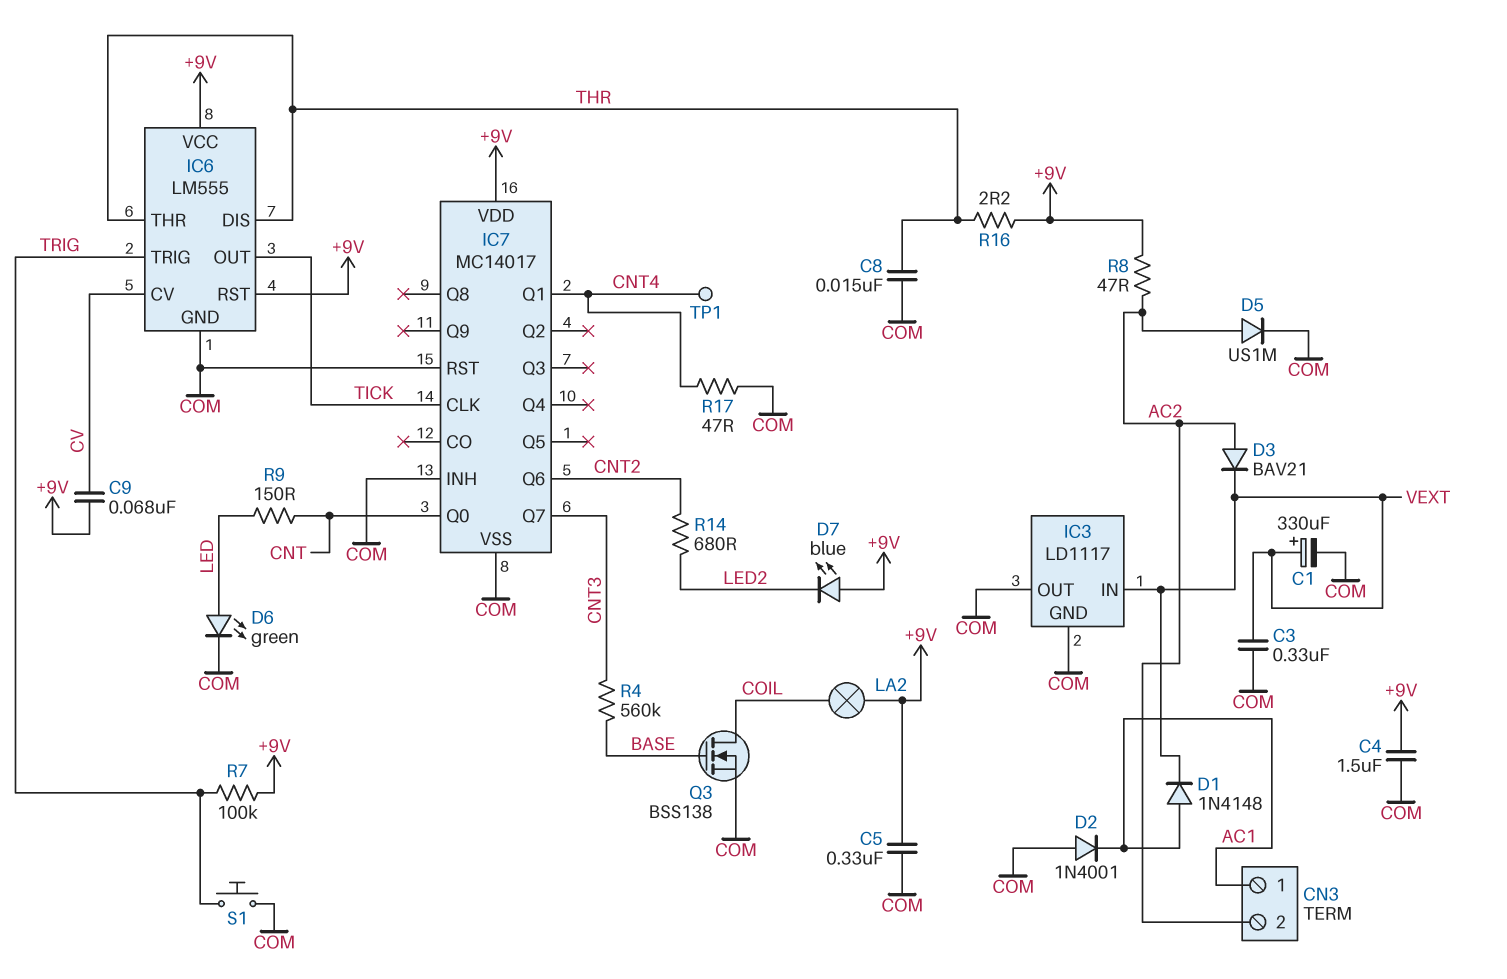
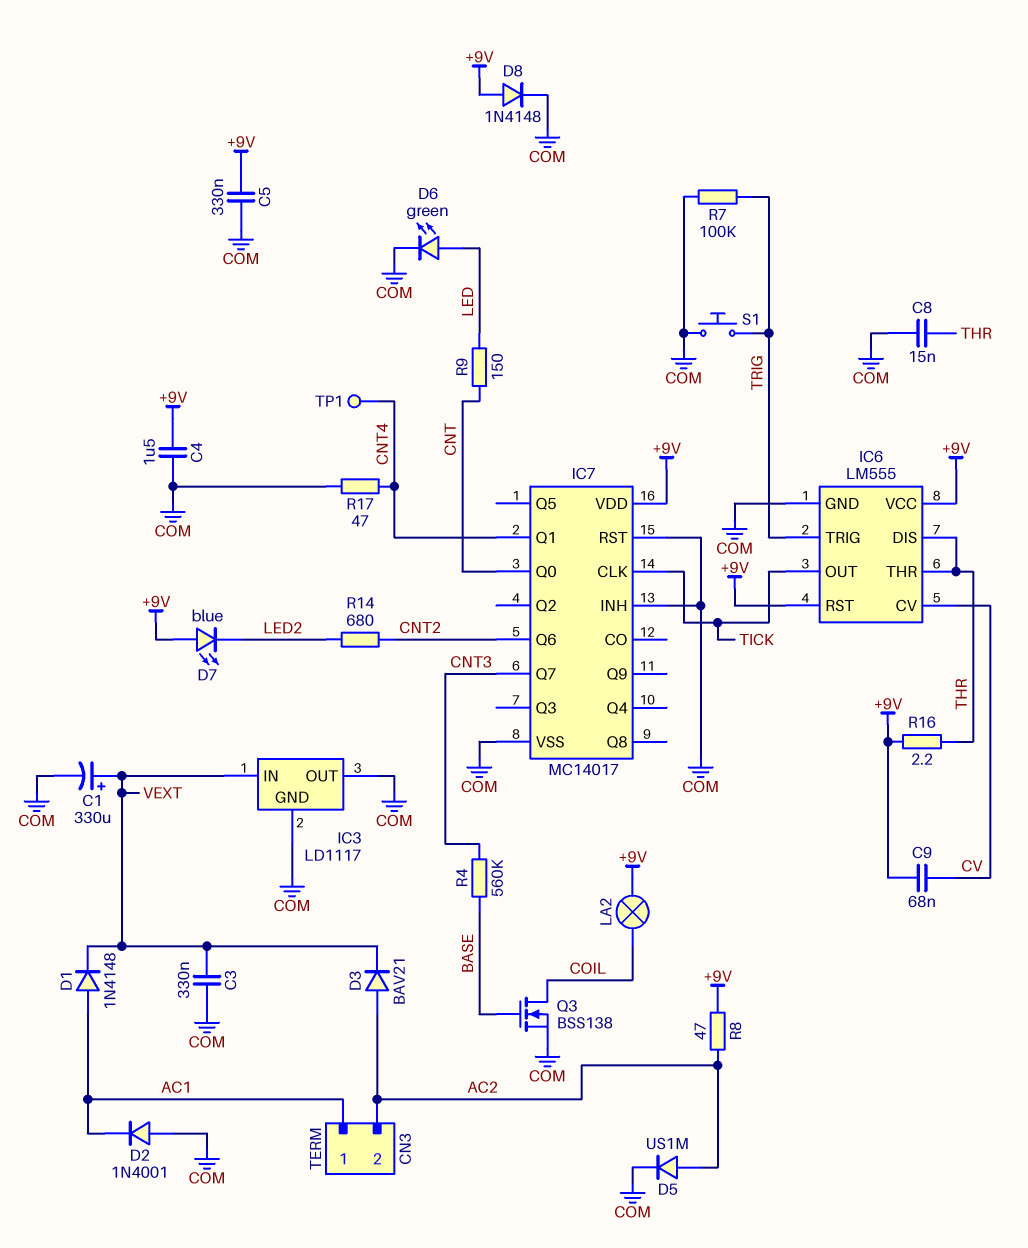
D8: none -> diode 1N4148 (A +9V, K COM)
R7: 100k (+9V, TRIG) -> 100k (COM, TRIG)

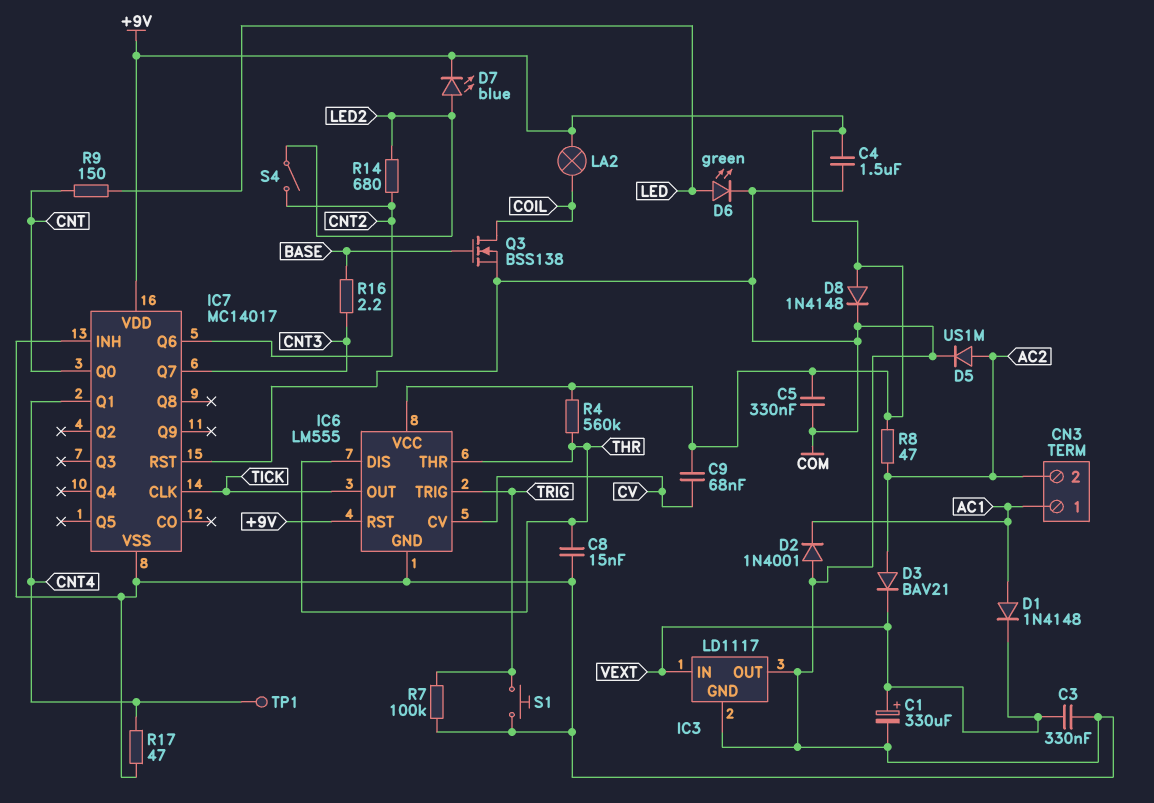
D7: LED blue (A +9V, K LED2) -> LED blue (A LED2, K +9V)
R4: 560k (BASE, CNT3) -> 560k (+9V, THR)
R16: 2.2 (+9V, THR) -> 2.2 (BASE, CNT3)
S4: none -> switch (CNT2, LED2)

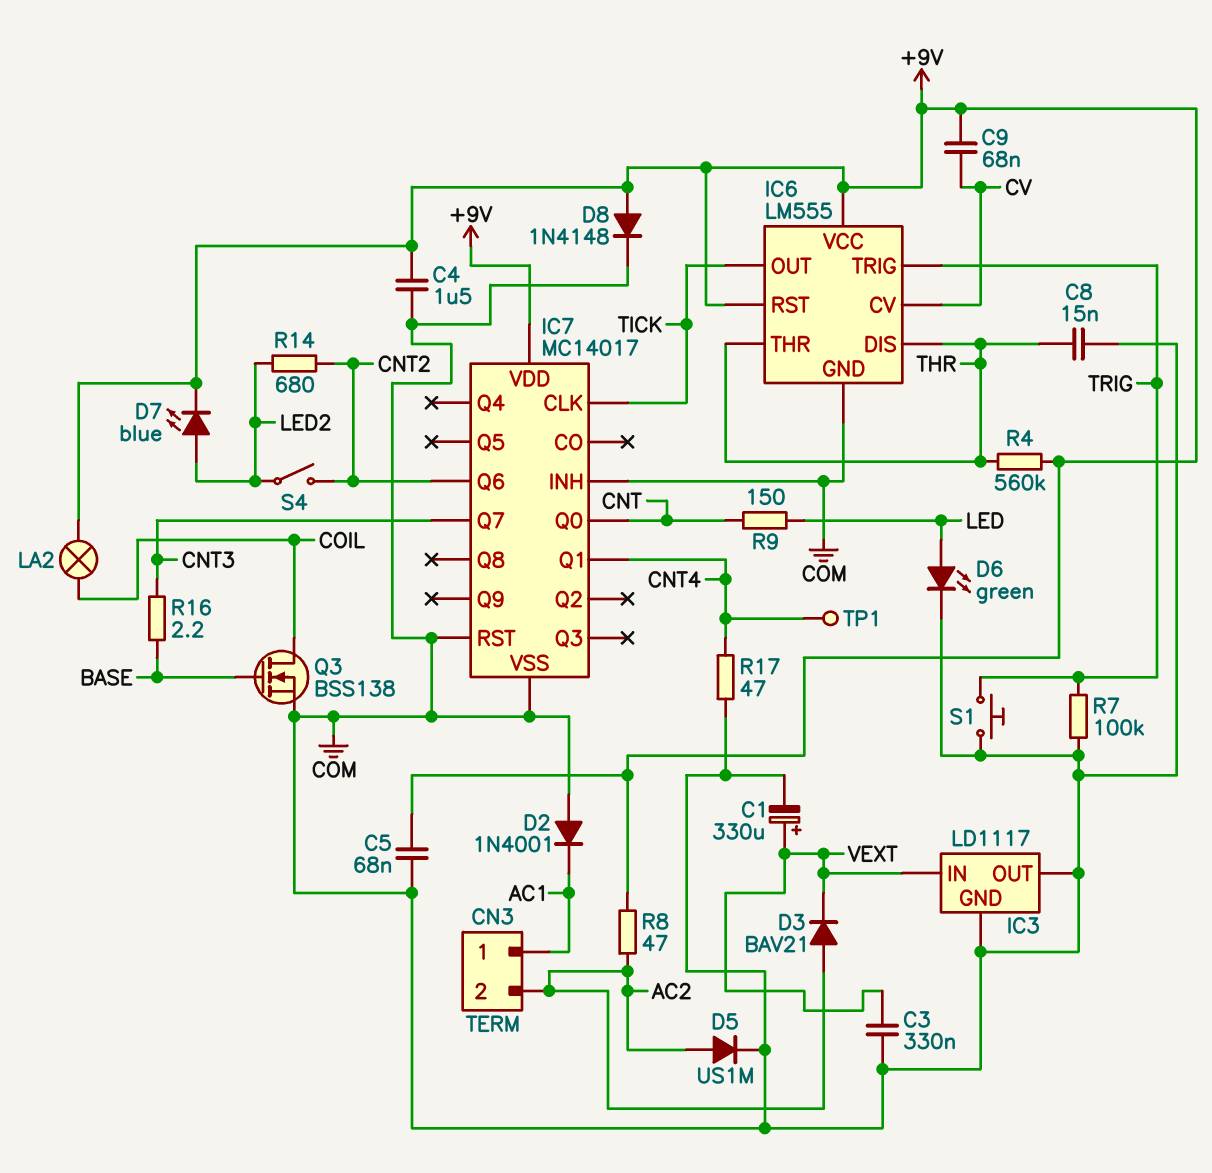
C5: 330nF (+9V, COM) -> 68nF (+9V, COM)
D1: diode 1N4148 (A AC1, K VEXT) -> none

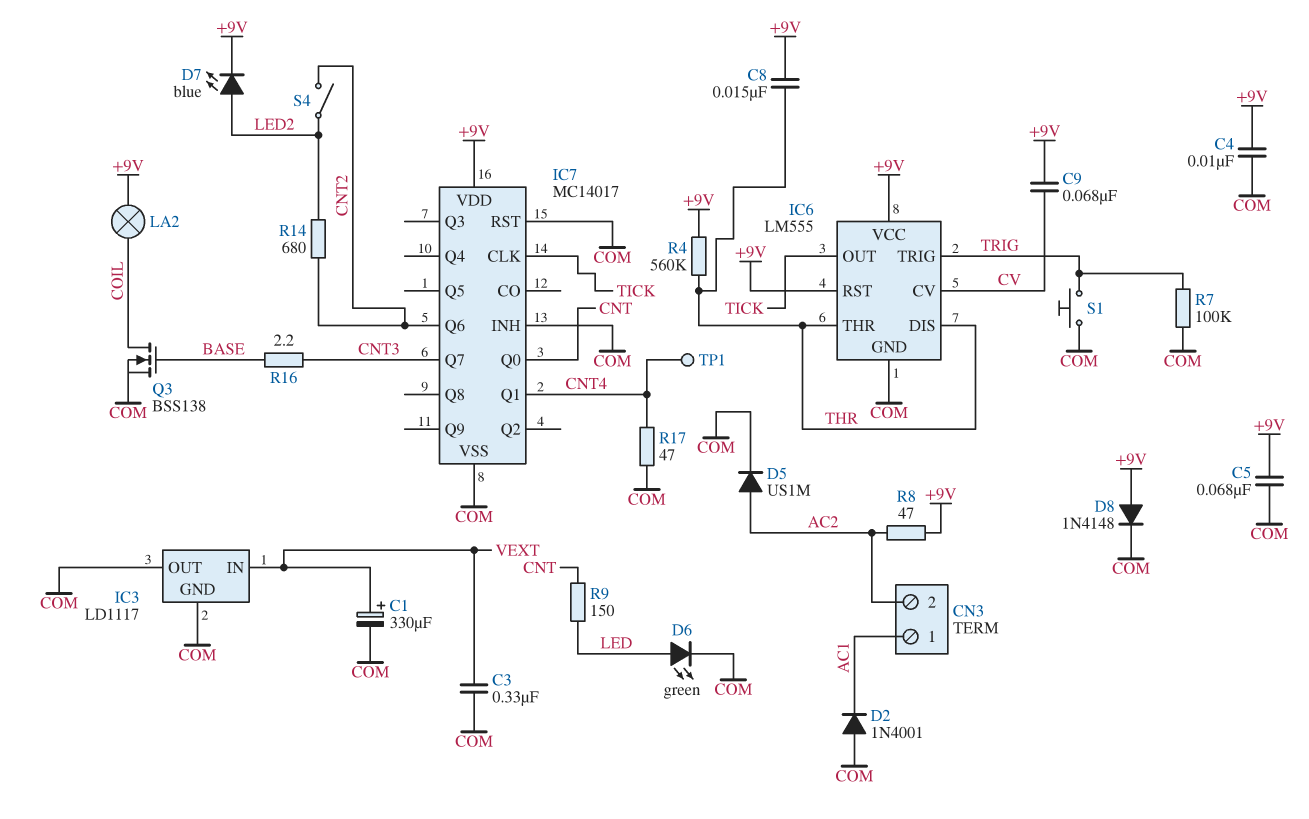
C4: 1.5uF (+9V, COM) -> 10nF (+9V, COM)
C8: 15nF (COM, THR) -> 15nF (+9V, THR)
D3: diode BAV21 (A AC2, K VEXT) -> none

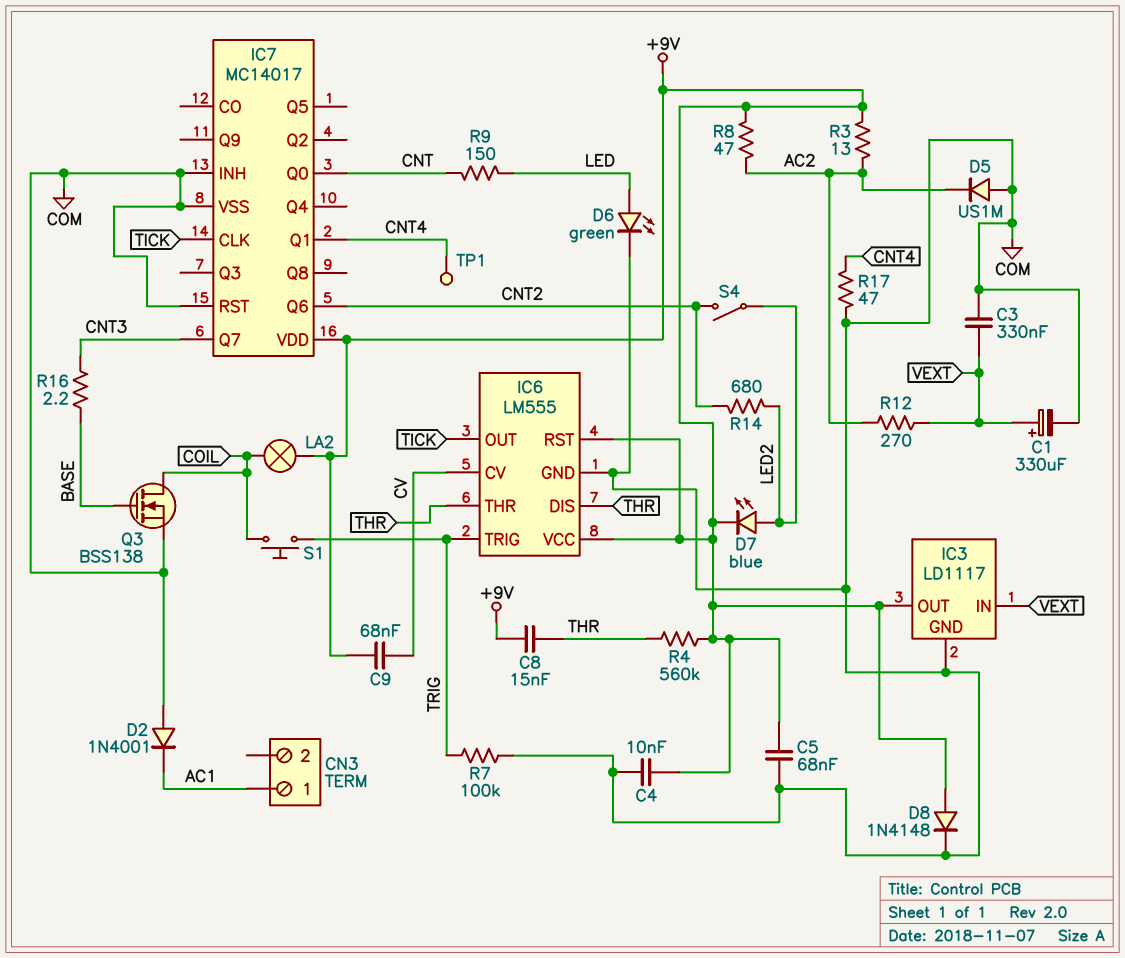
CN3 pin 2: AC2 -> none
D5: diode US1M (A AC2, K COM) -> diode US1M (A COM, K AC2)
IC3 pin OUT: COM -> +9V
R3: none -> 13 (+9V, AC2)
R12: none -> 270 (AC2, VEXT)
S1: button (COM, TRIG) -> button (COIL, TRIG)

